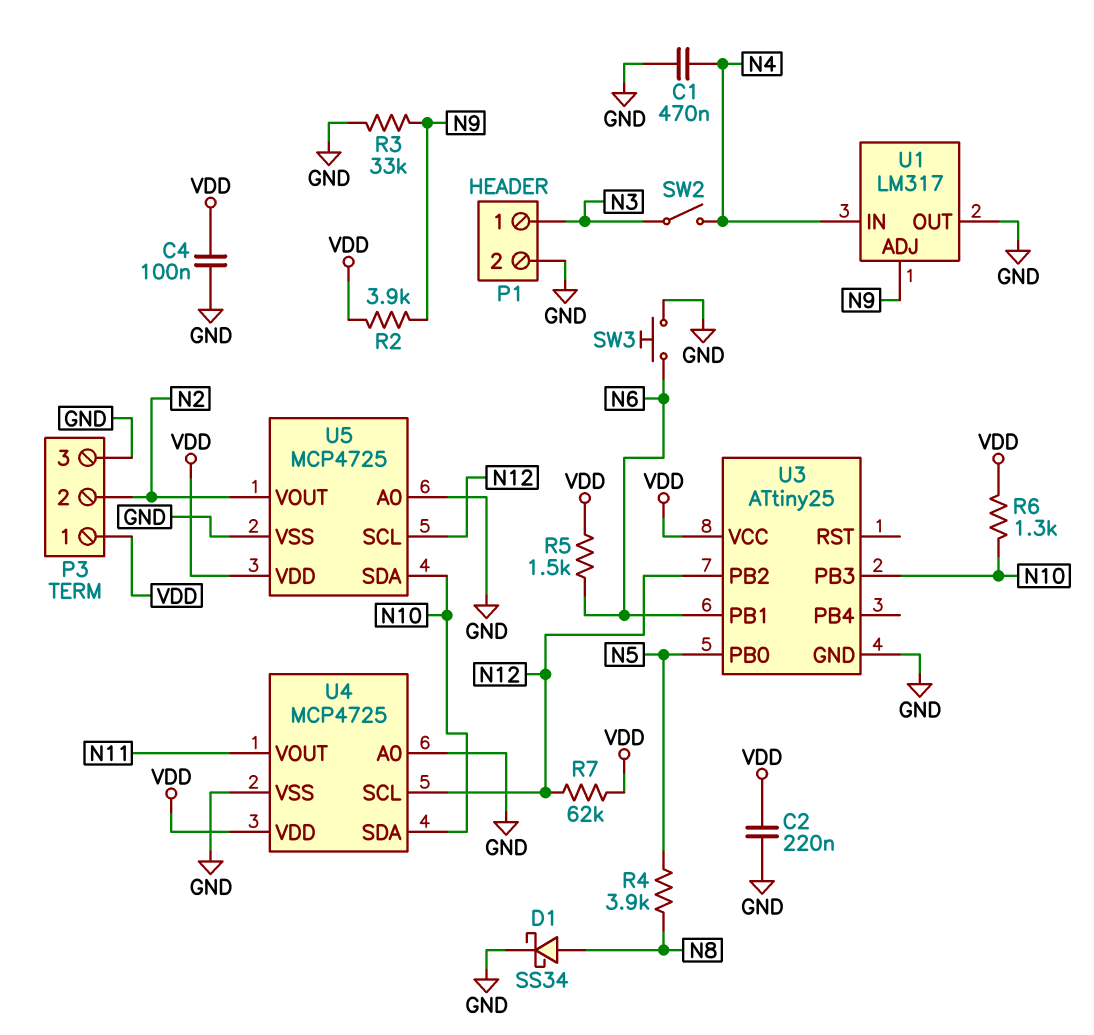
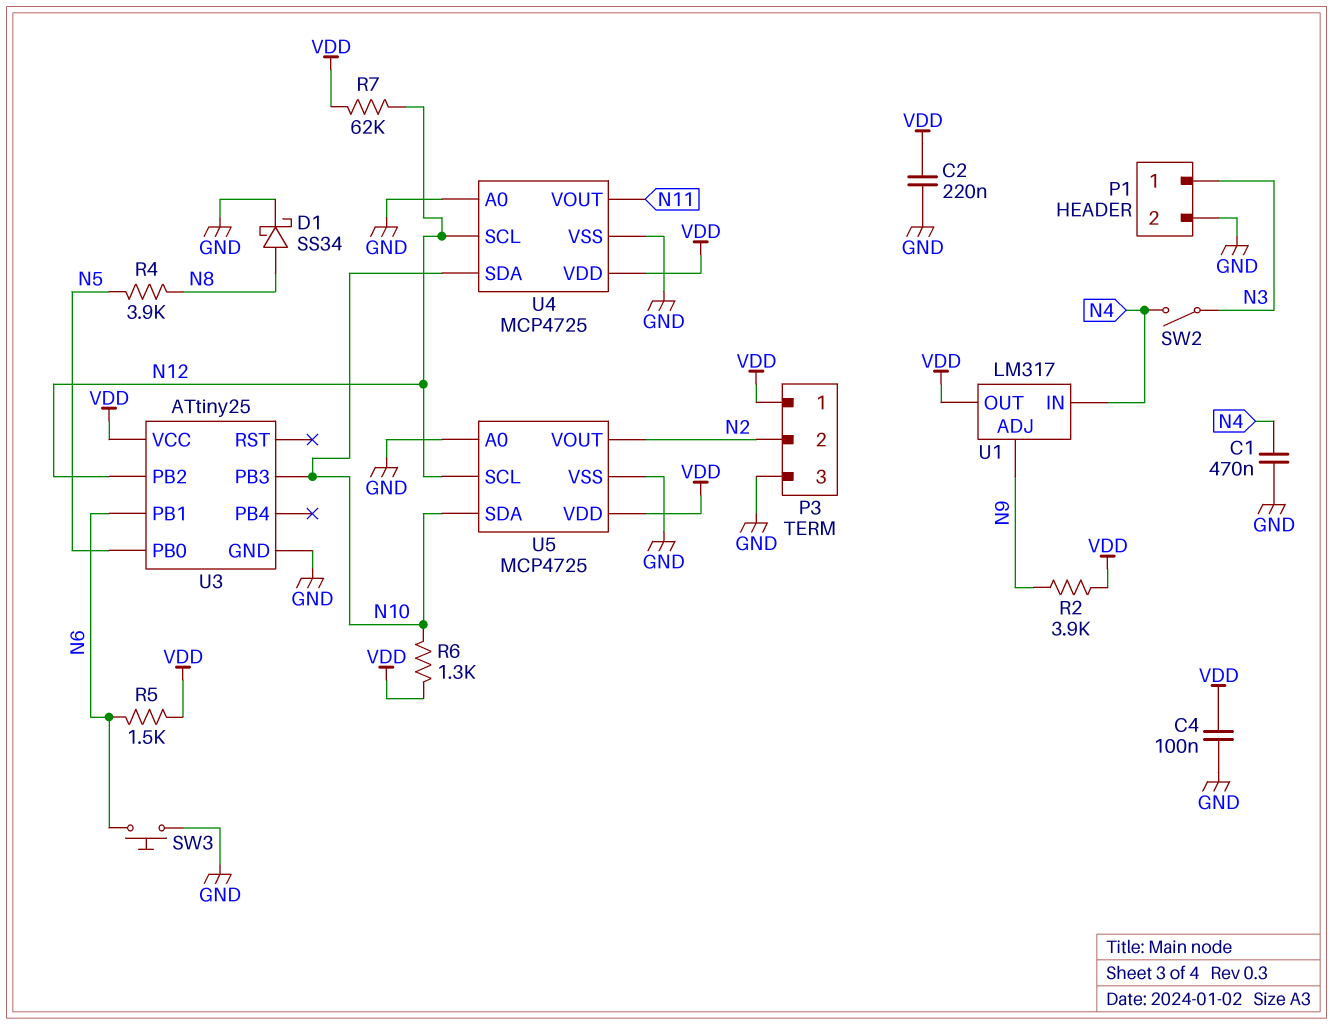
R3: 33k (GND, N9) -> none
U1 pin OUT: GND -> VDD

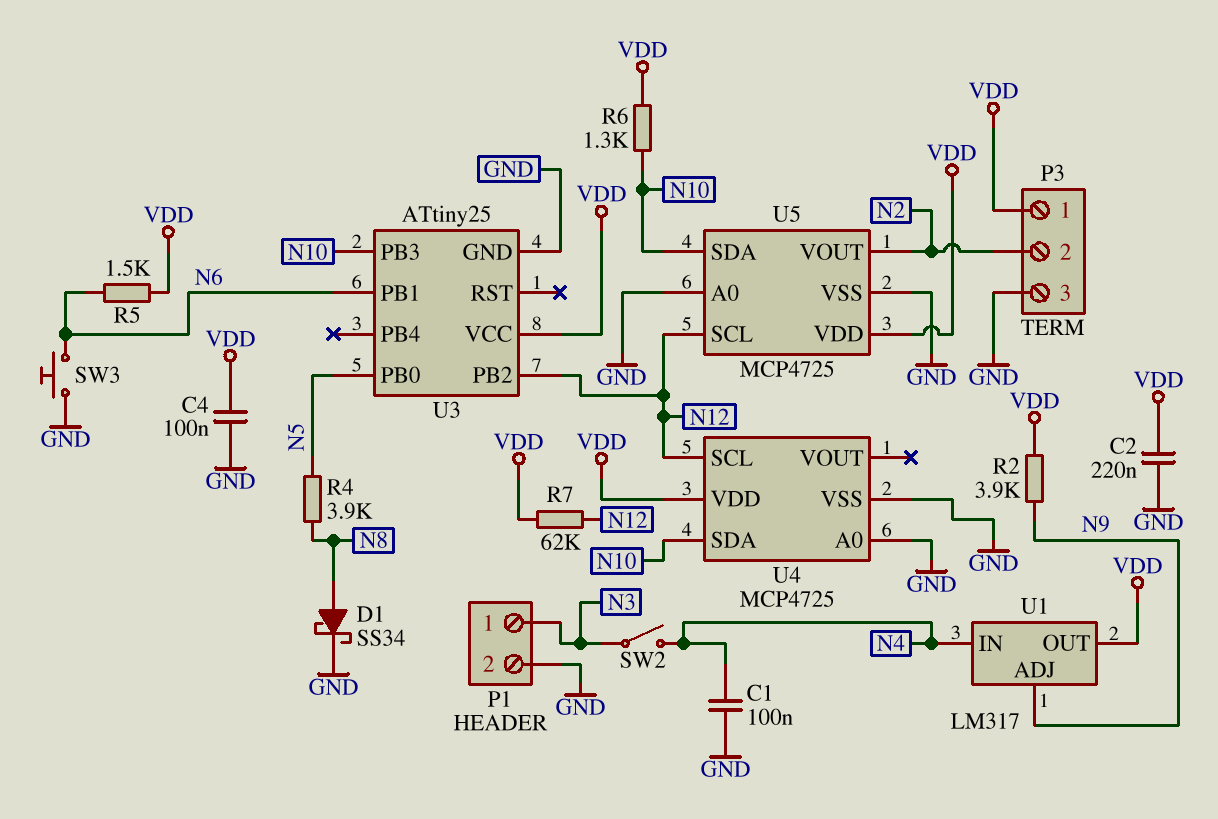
C1: 470nF (GND, N4) -> 100nF (GND, N4)
U4 pin VOUT: N11 -> none

